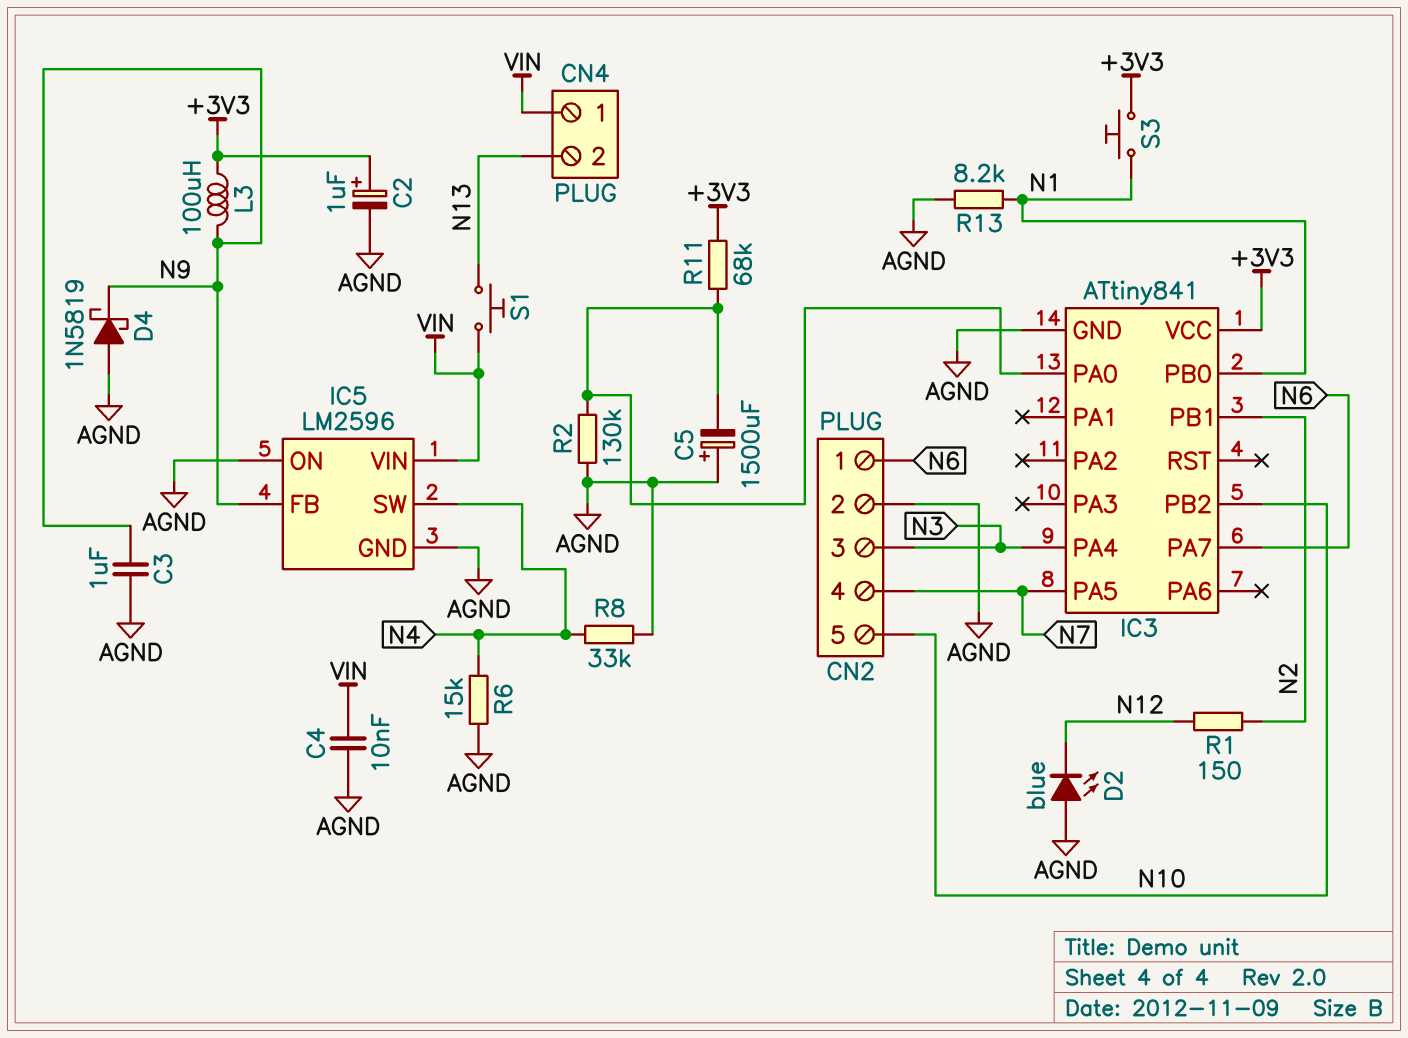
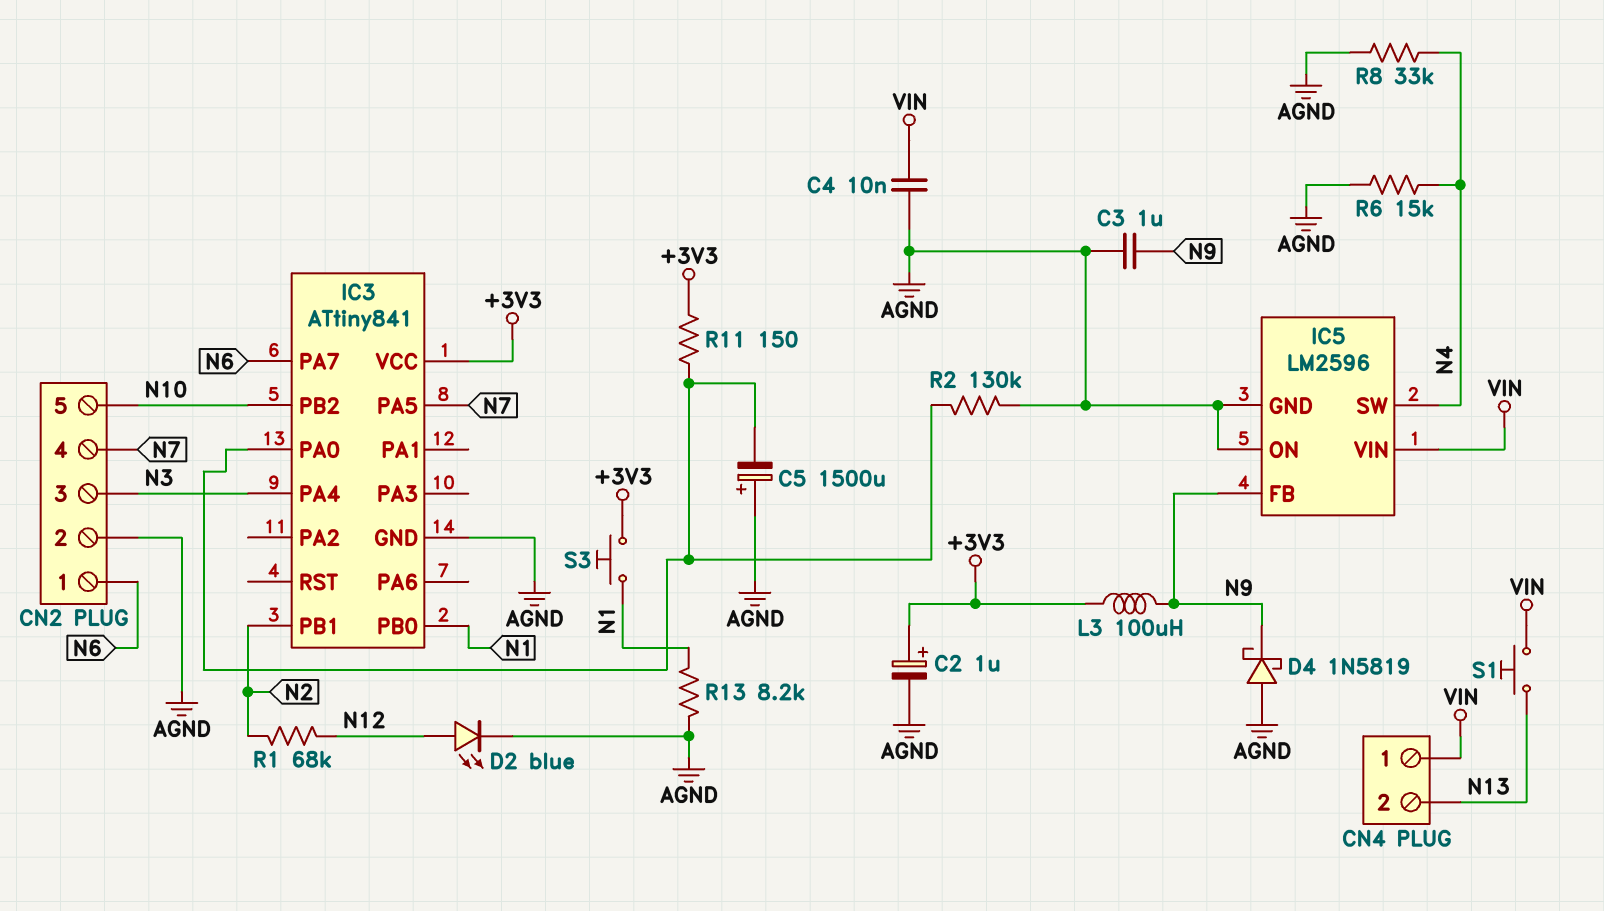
D2: LED blue (A AGND, K N12) -> LED blue (A N12, K AGND)
R1: 150 (N2, N12) -> 68k (N2, N12)
R11: 68k (+3V3, IC3/PA0) -> 150 (+3V3, IC3/PA0)

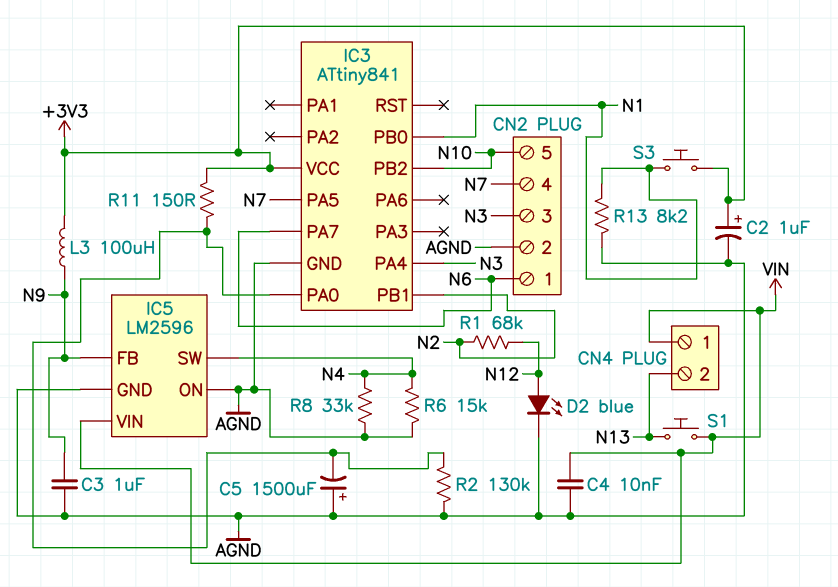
D4: schottky 1N5819 (A AGND, K N9) -> none

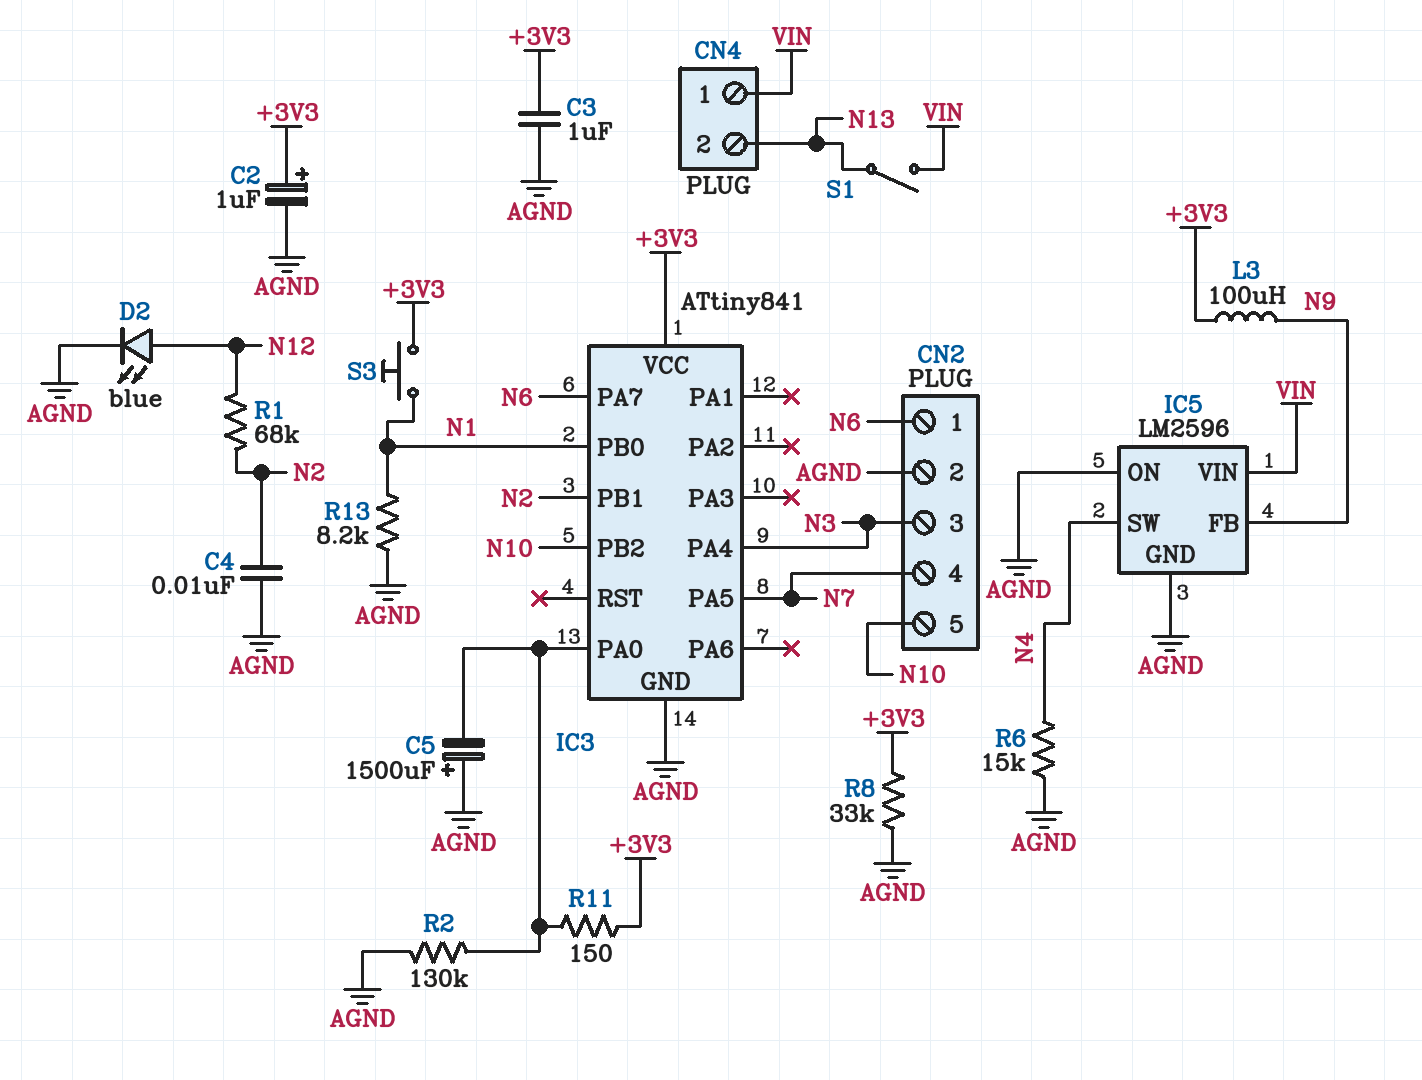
C3: 1uF (AGND, N9) -> 1uF (+3V3, AGND)
C4: 10nF (AGND, VIN) -> 10nF (AGND, N2)
R8: 33k (AGND, N4) -> 33k (+3V3, AGND)
S1: button (N13, VIN) -> switch (N13, VIN)

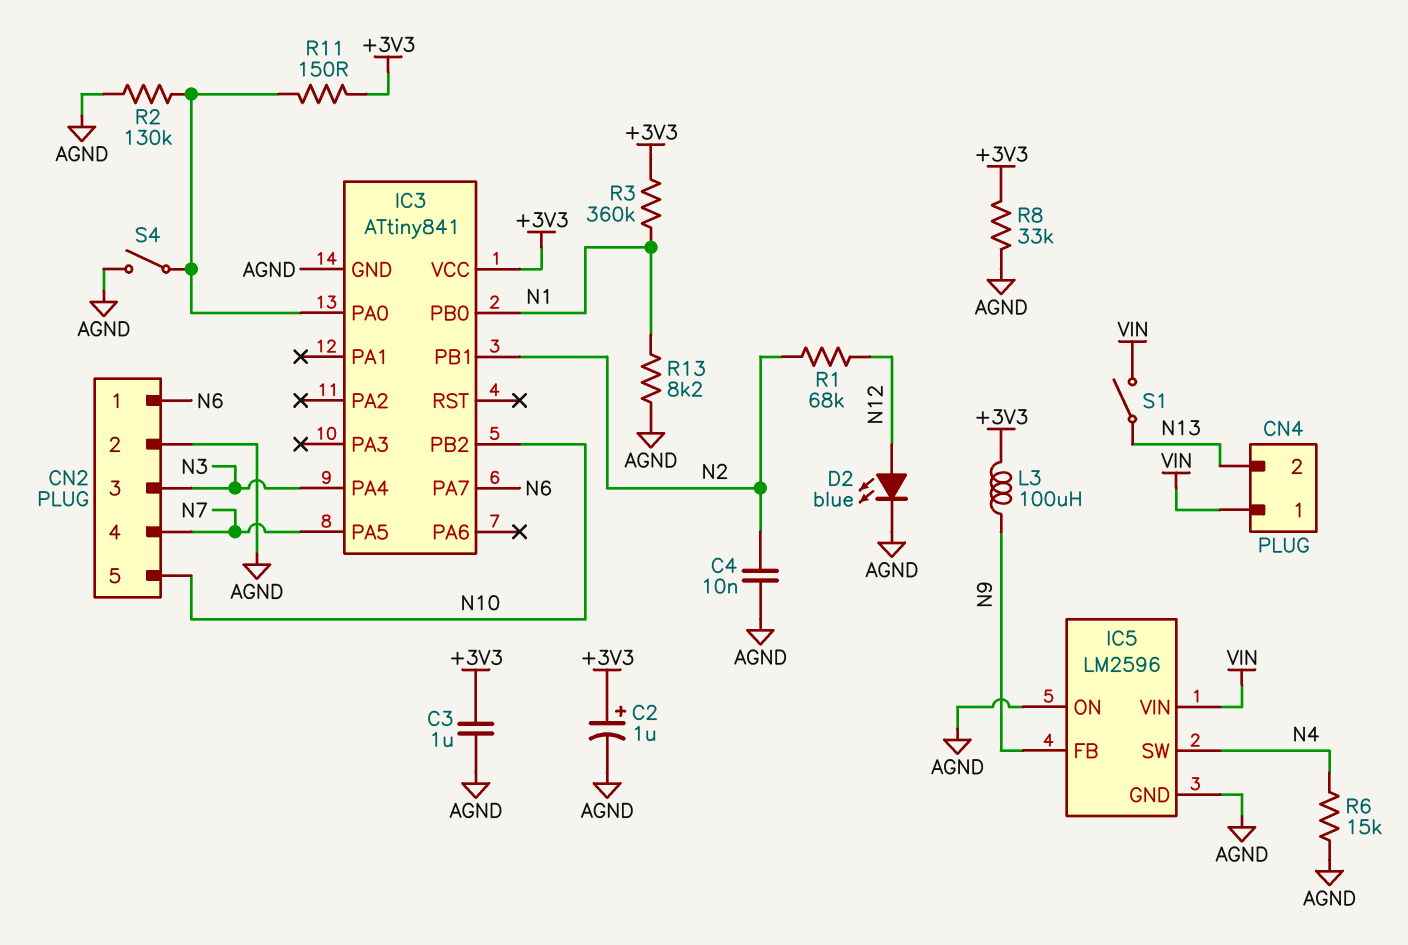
C5: 1500uF (plus AGND, minus IC3/PA0) -> none
R3: none -> 360k (+3V3, N1)
S3: button (+3V3, N1) -> none
S4: none -> switch (AGND, IC3/PA0)

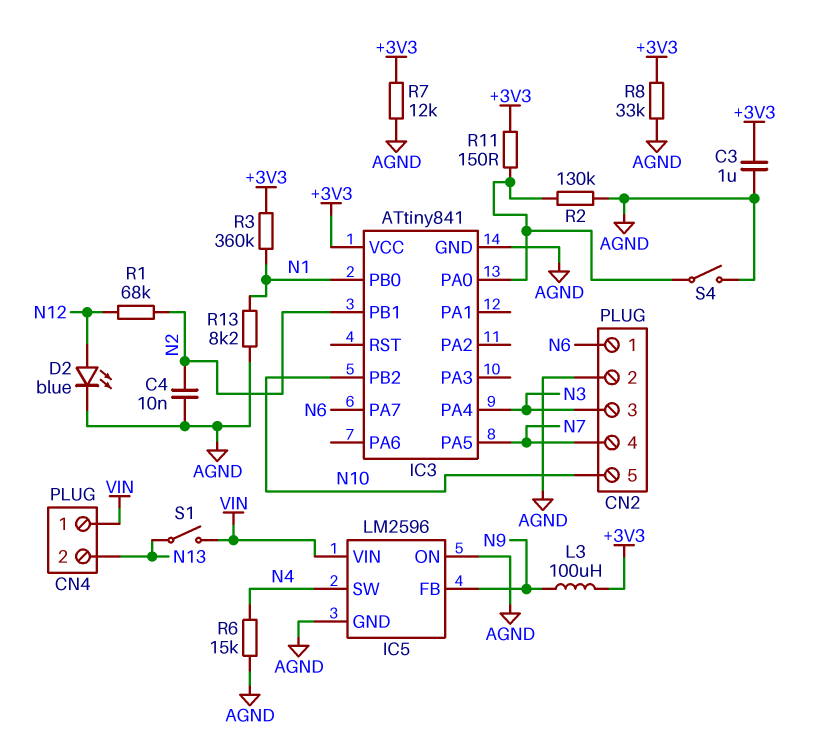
C2: 1uF (plus +3V3, minus AGND) -> none
R7: none -> 12k (+3V3, AGND)

